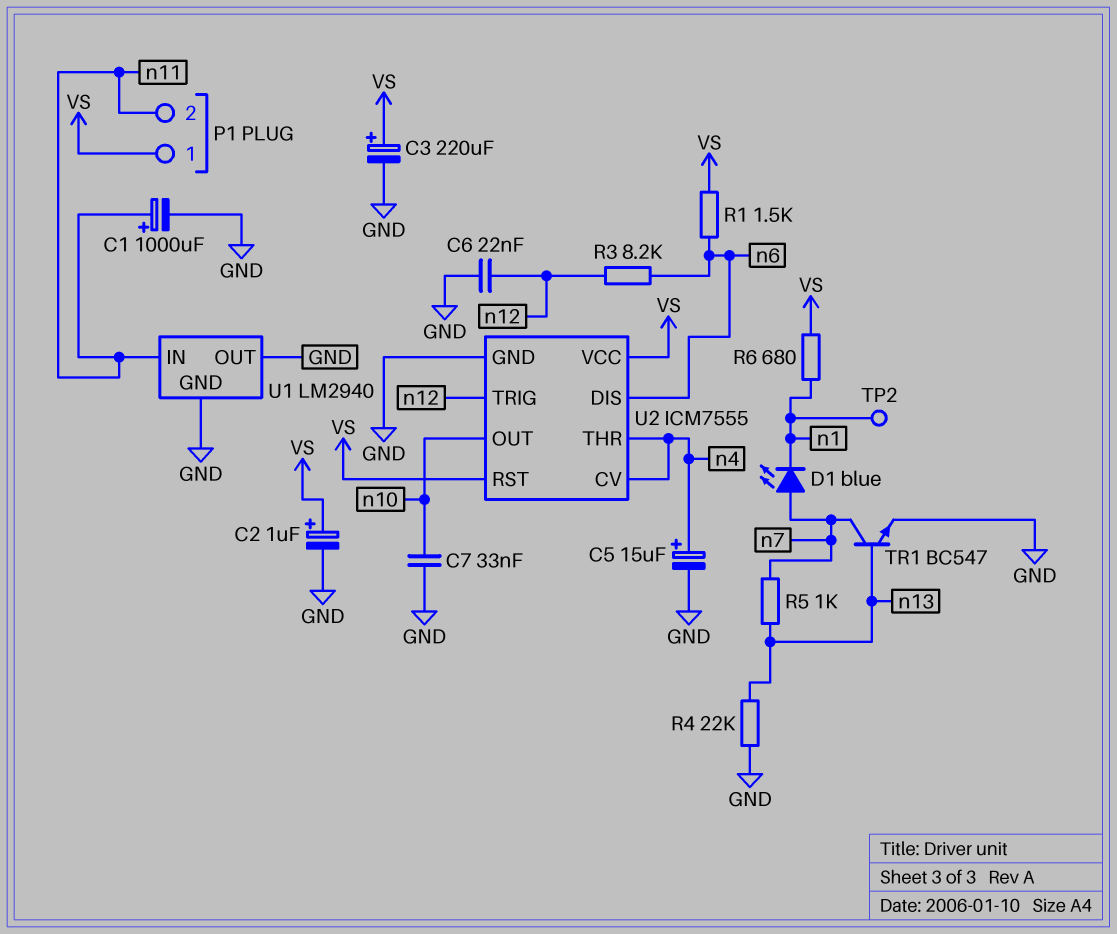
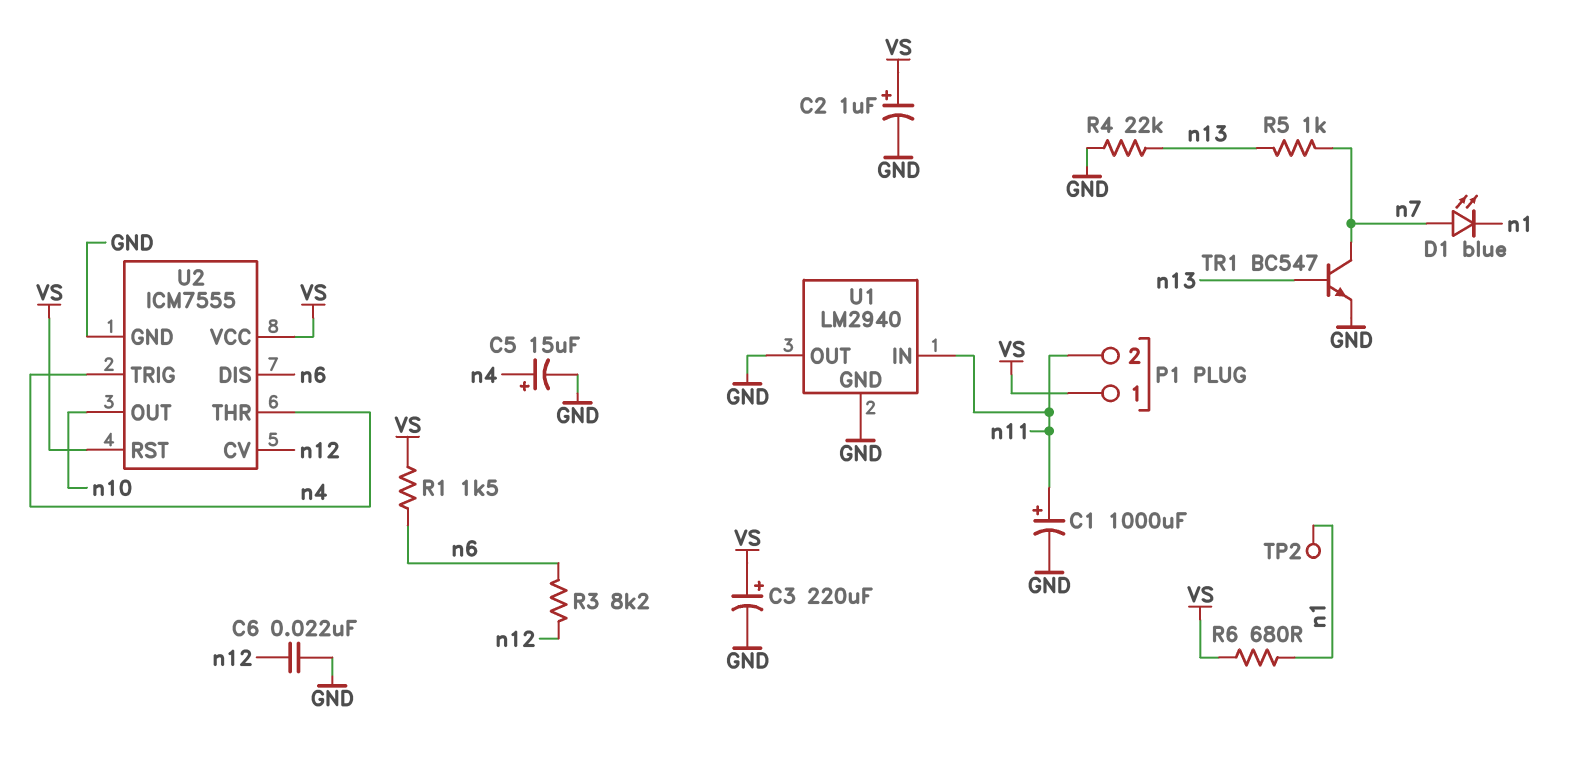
C7: 33nF (GND, n10) -> none
U2 pin CV: n4 -> n12
U2 pin TRIG: n12 -> n4

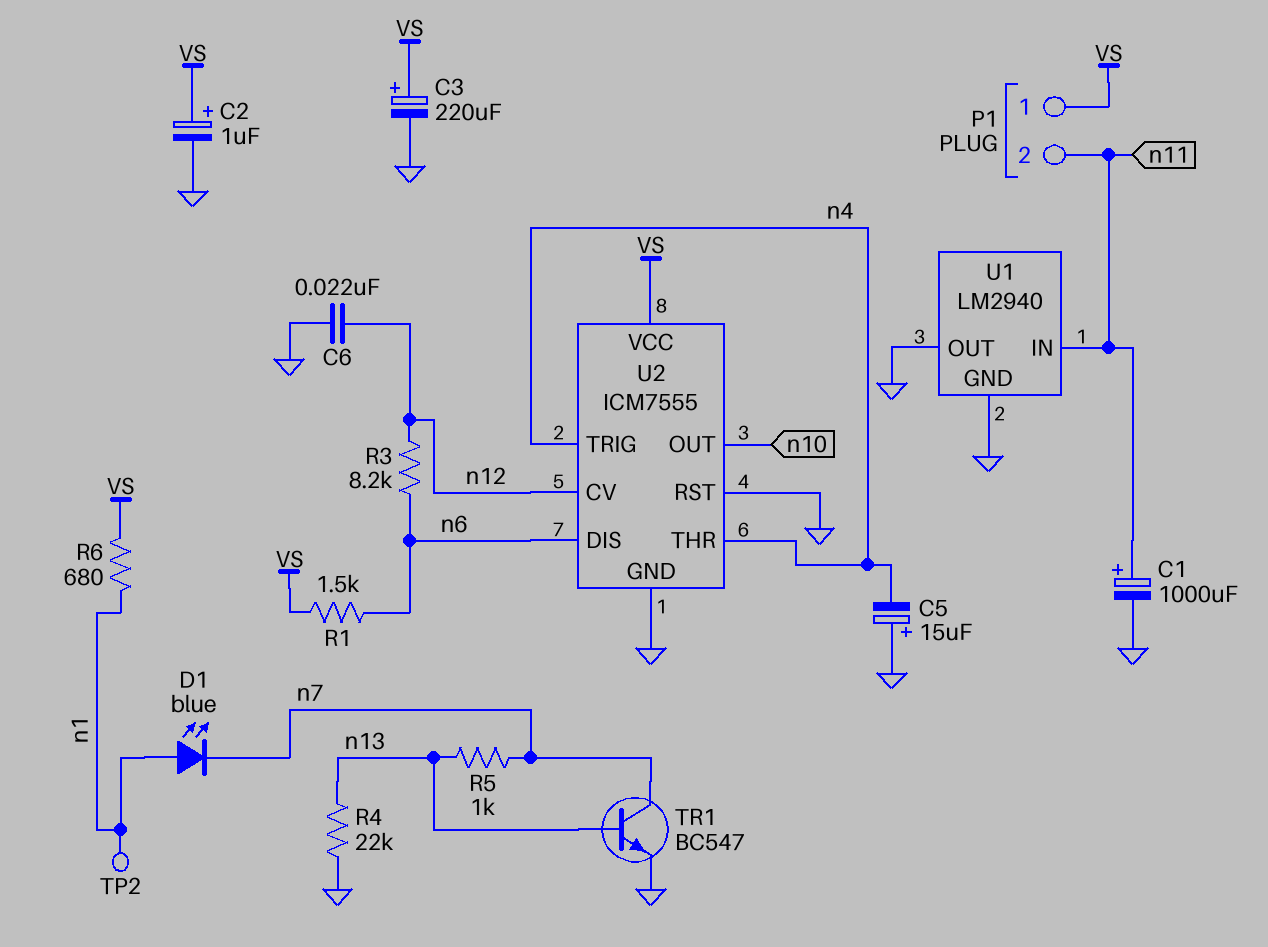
C5: 15uF (plus n4, minus GND) -> 15uF (plus GND, minus n4)
D1: LED blue (A n7, K n1) -> LED blue (A n1, K n7)
U2 pin RST: VS -> GND

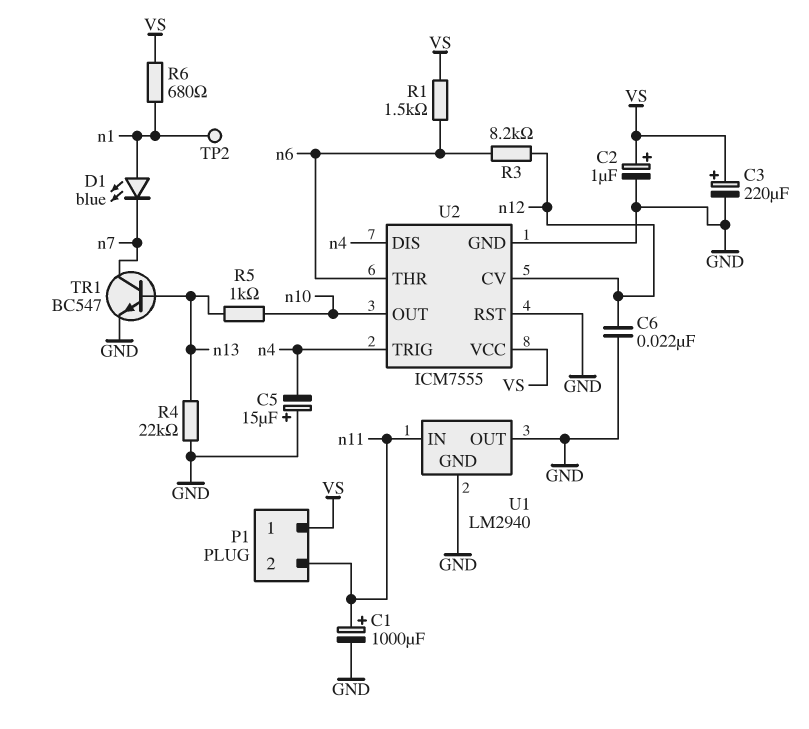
R5: 1k (n7, n13) -> 1k (n10, n13)
U2 pin DIS: n6 -> n4
U2 pin THR: n4 -> n6

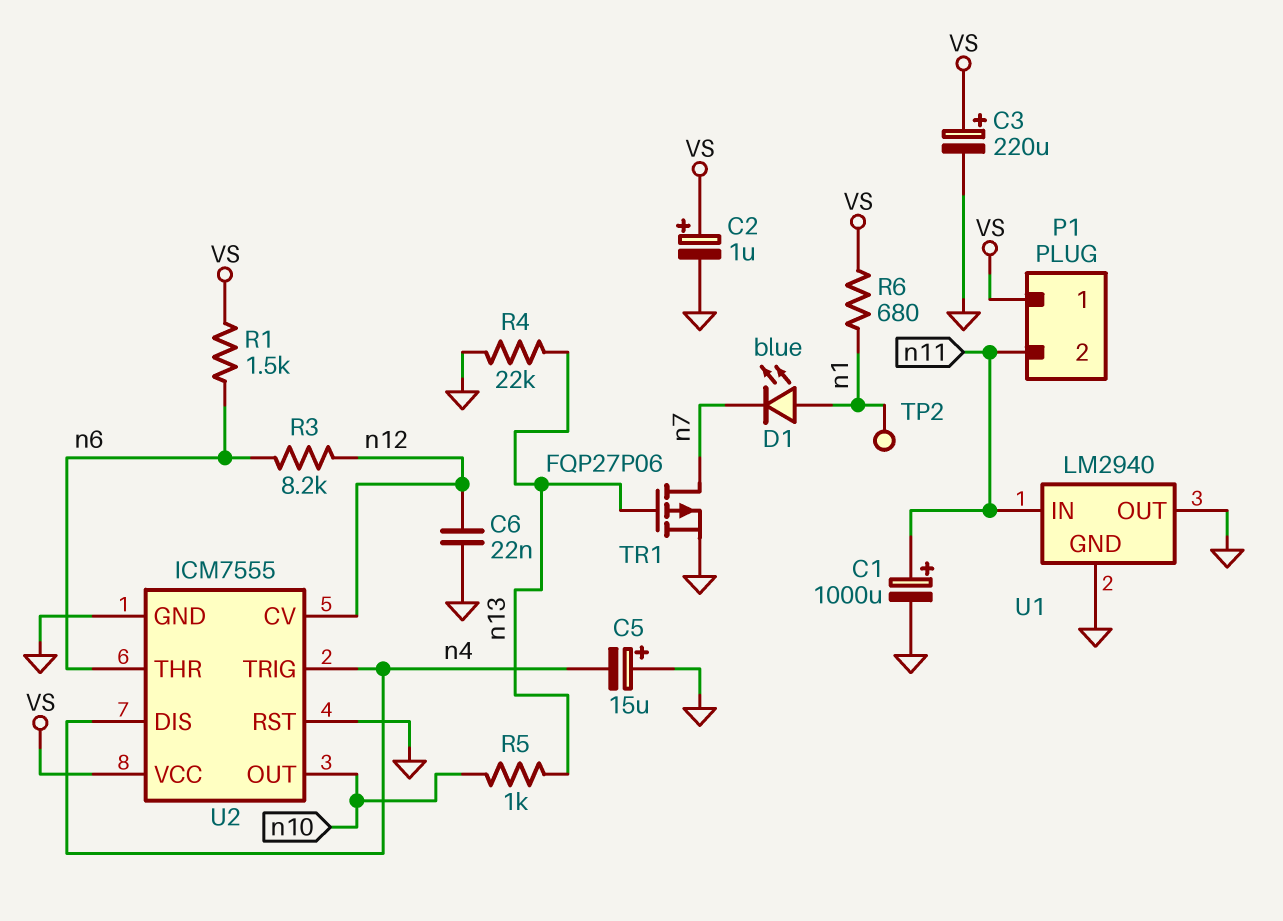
TR1: NPN BC547 (B n13, C n7, E GND) -> PMOS FQP27P06 (G n13, D n7, S GND)

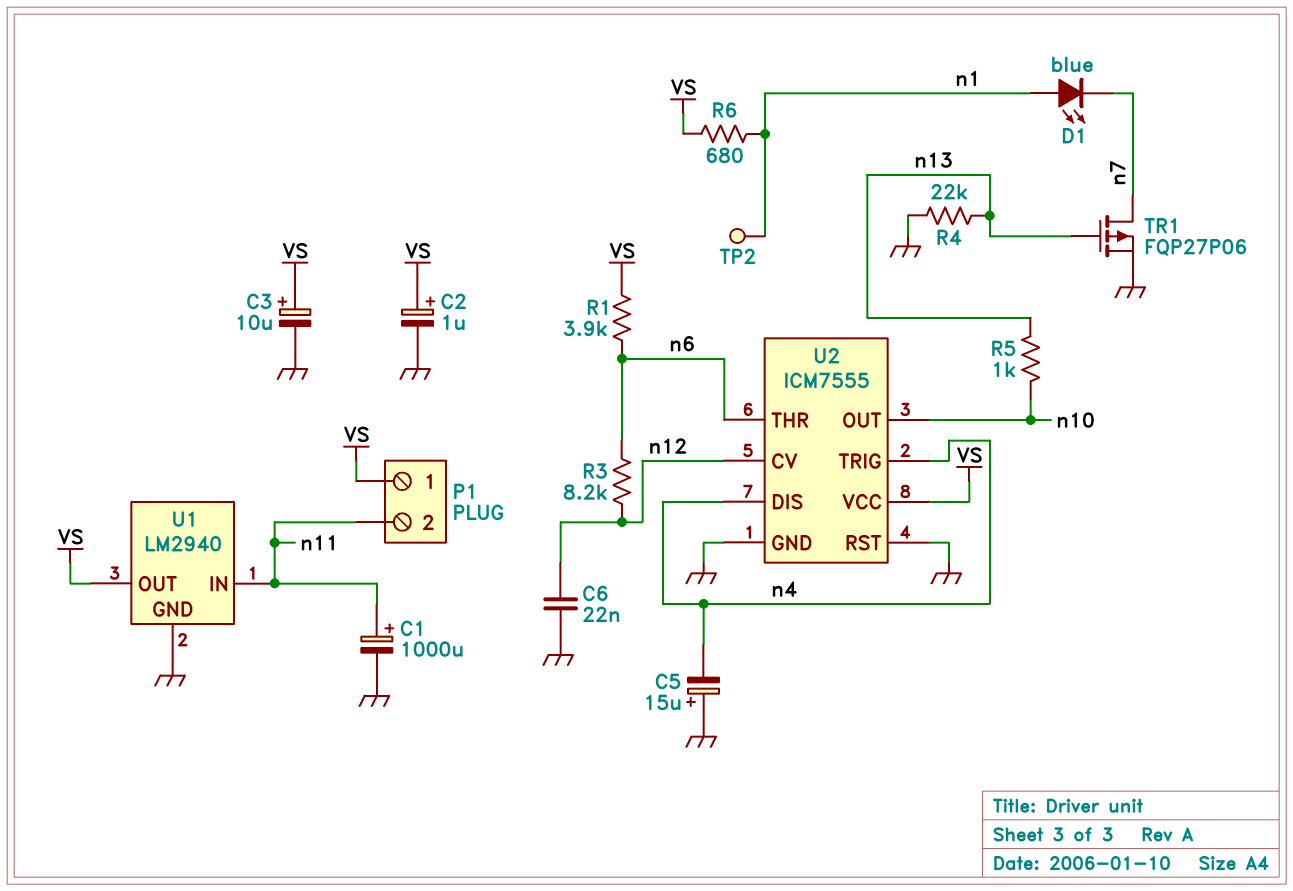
C3: 220uF (plus VS, minus GND) -> 10uF (plus VS, minus GND)
R1: 1.5k (VS, n6) -> 3.9k (VS, n6)
U1 pin OUT: GND -> VS

